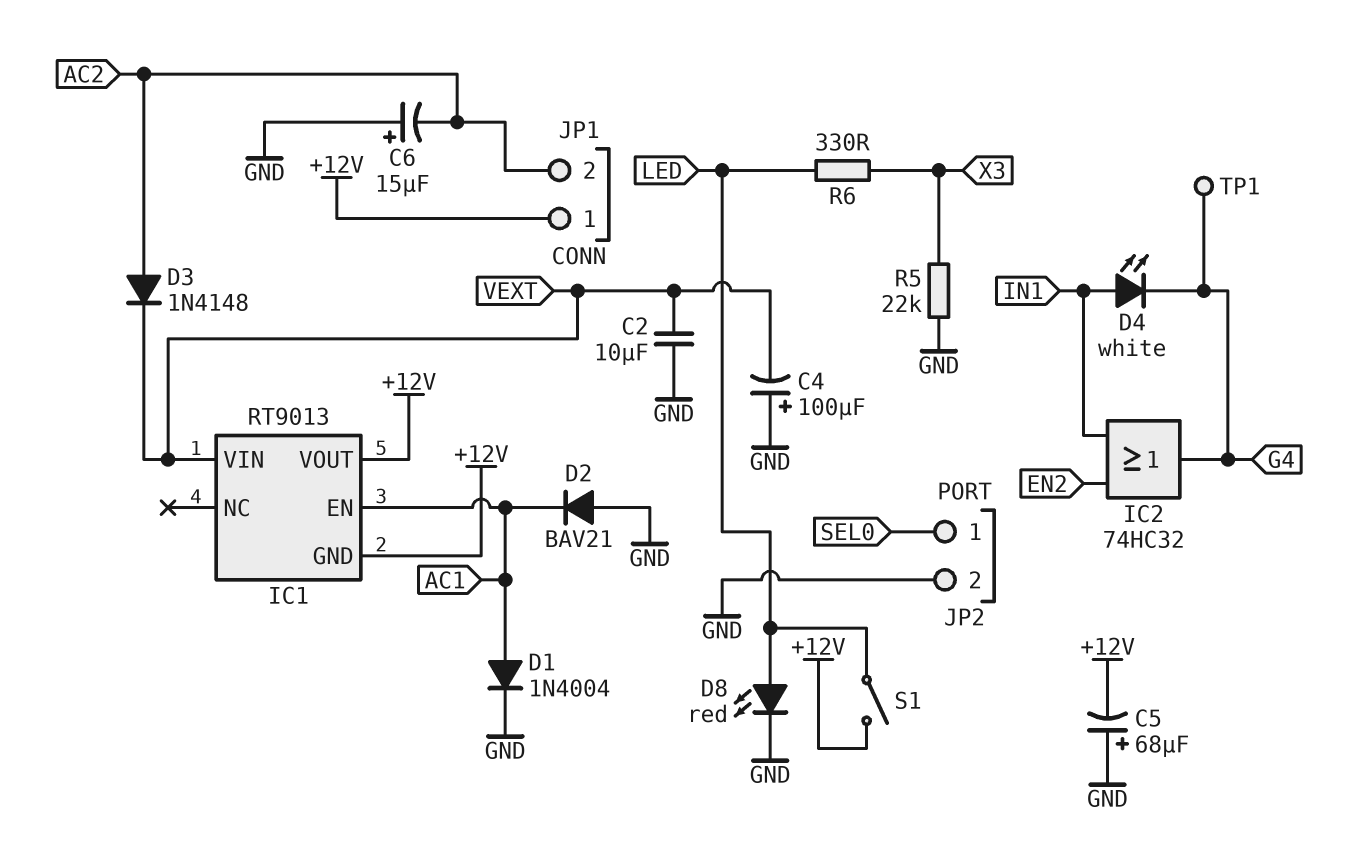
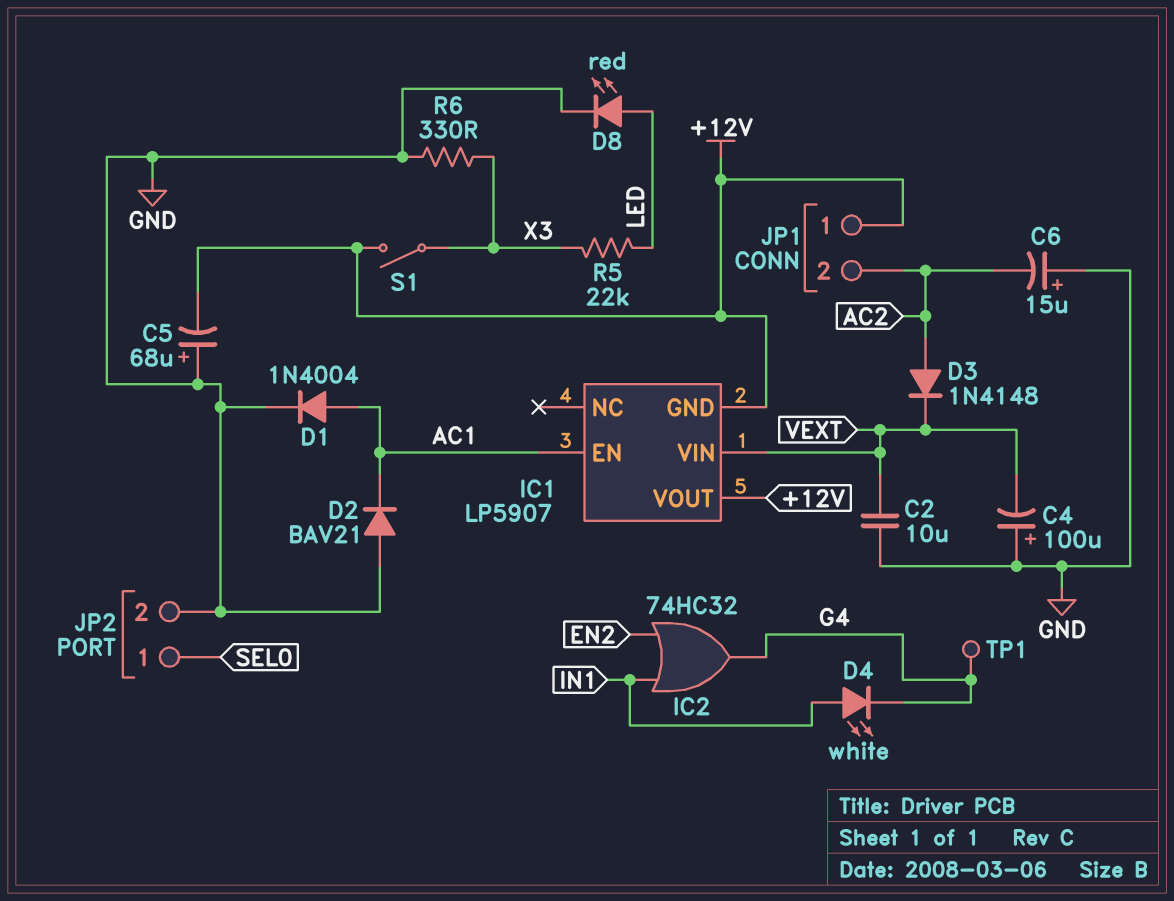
IC1: RT9013 -> LP5907
R5: 22k (GND, X3) -> 22k (LED, X3)
R6: 330 (LED, X3) -> 330 (GND, X3)
S1: switch (+12V, LED) -> switch (+12V, X3)

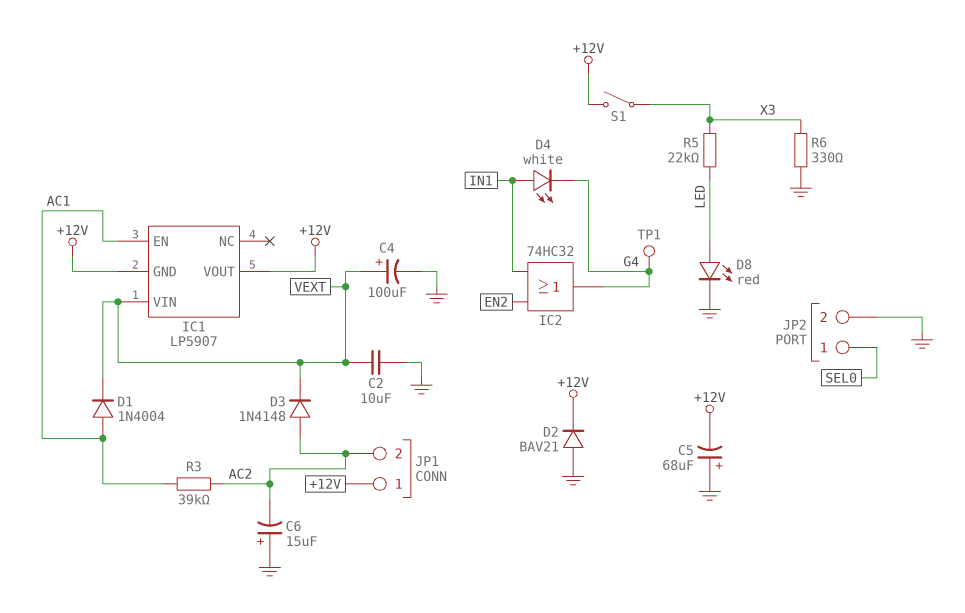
C4: 100uF (plus GND, minus VEXT) -> 100uF (plus VEXT, minus GND)
D1: diode 1N4004 (A AC1, K GND) -> diode 1N4004 (A AC1, K VEXT)
D2: diode BAV21 (A GND, K AC1) -> diode BAV21 (A GND, K +12V)
R3: none -> 39k (AC1, AC2)

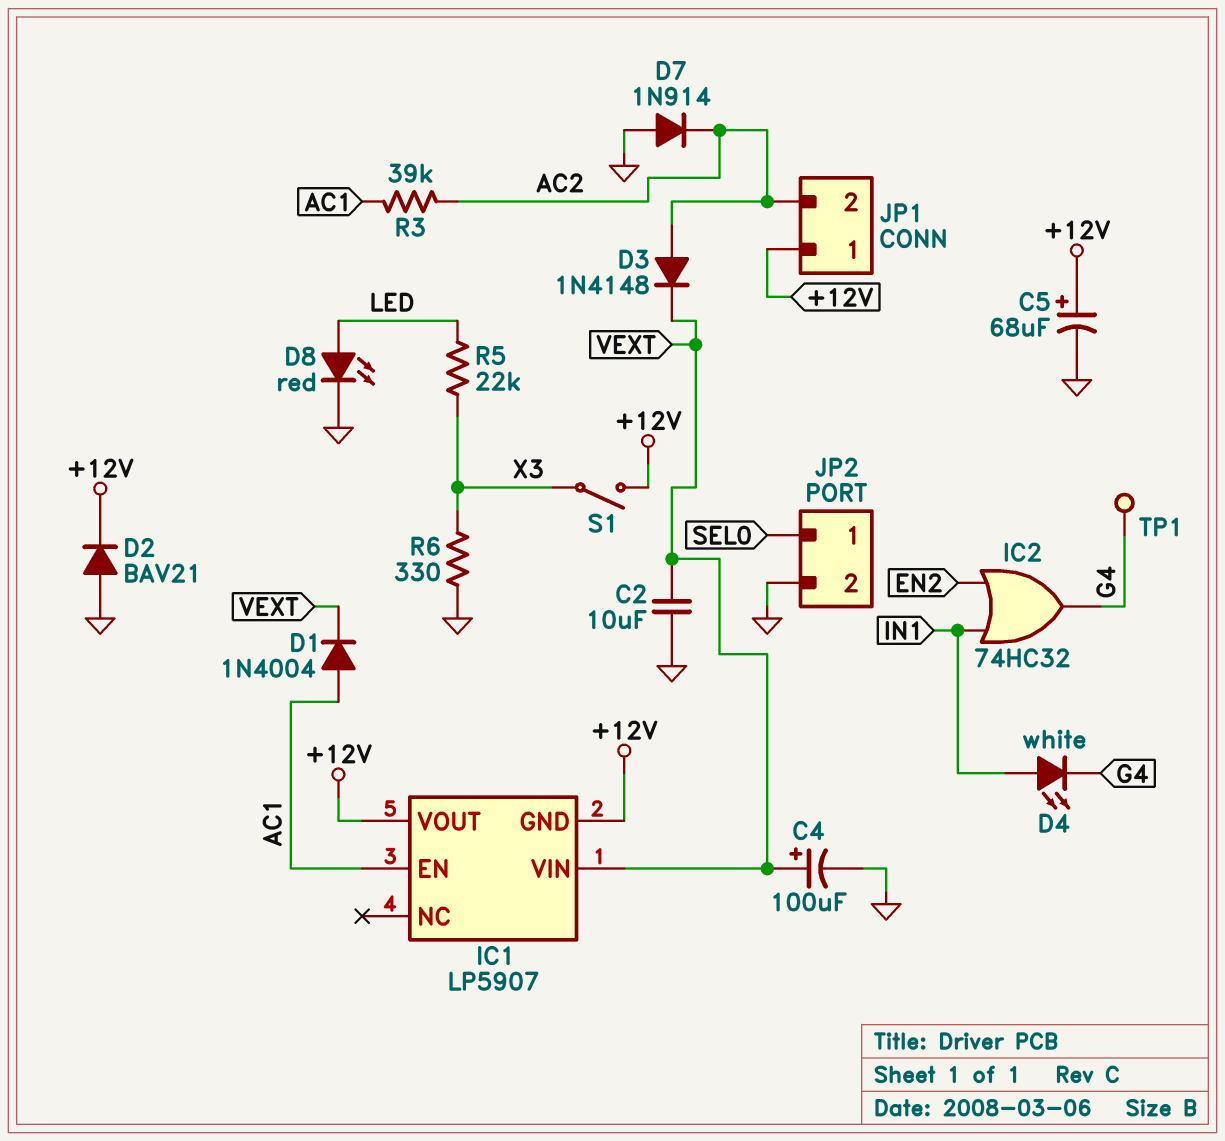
C5: 68uF (plus GND, minus +12V) -> 68uF (plus +12V, minus GND)
C6: 15uF (plus GND, minus AC2) -> none
D7: none -> diode 1N914 (A GND, K AC2)

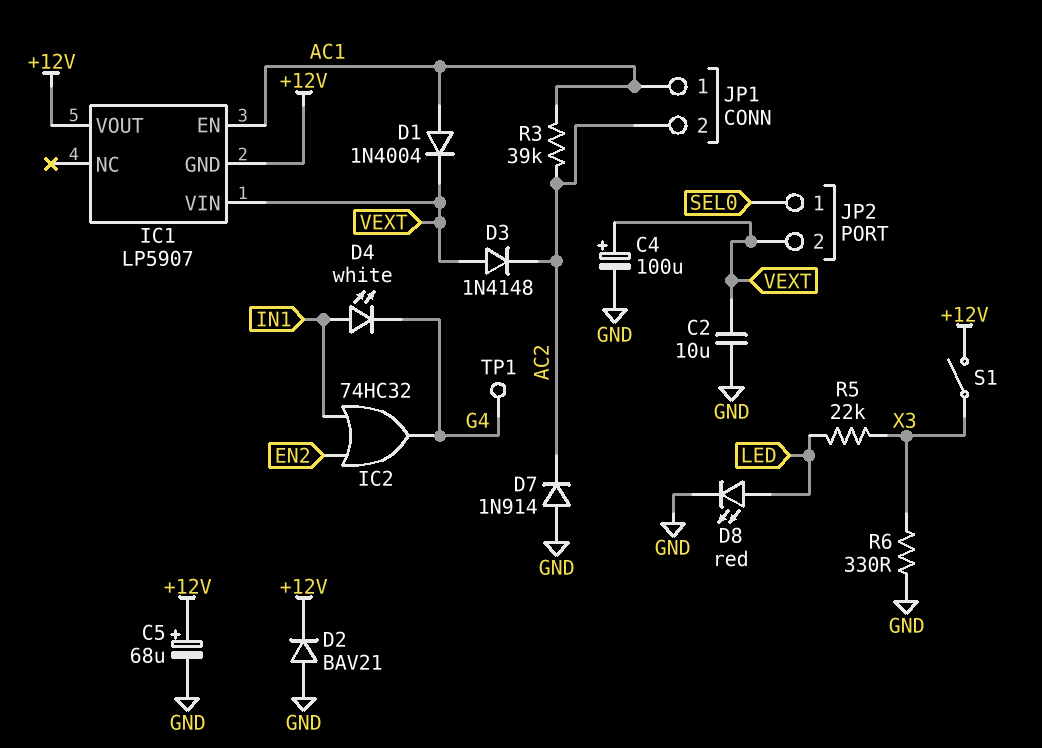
D3: diode 1N4148 (A AC2, K VEXT) -> diode 1N4148 (A VEXT, K AC2)
JP1 pin 1: +12V -> AC1
JP2 pin 2: GND -> VEXT

